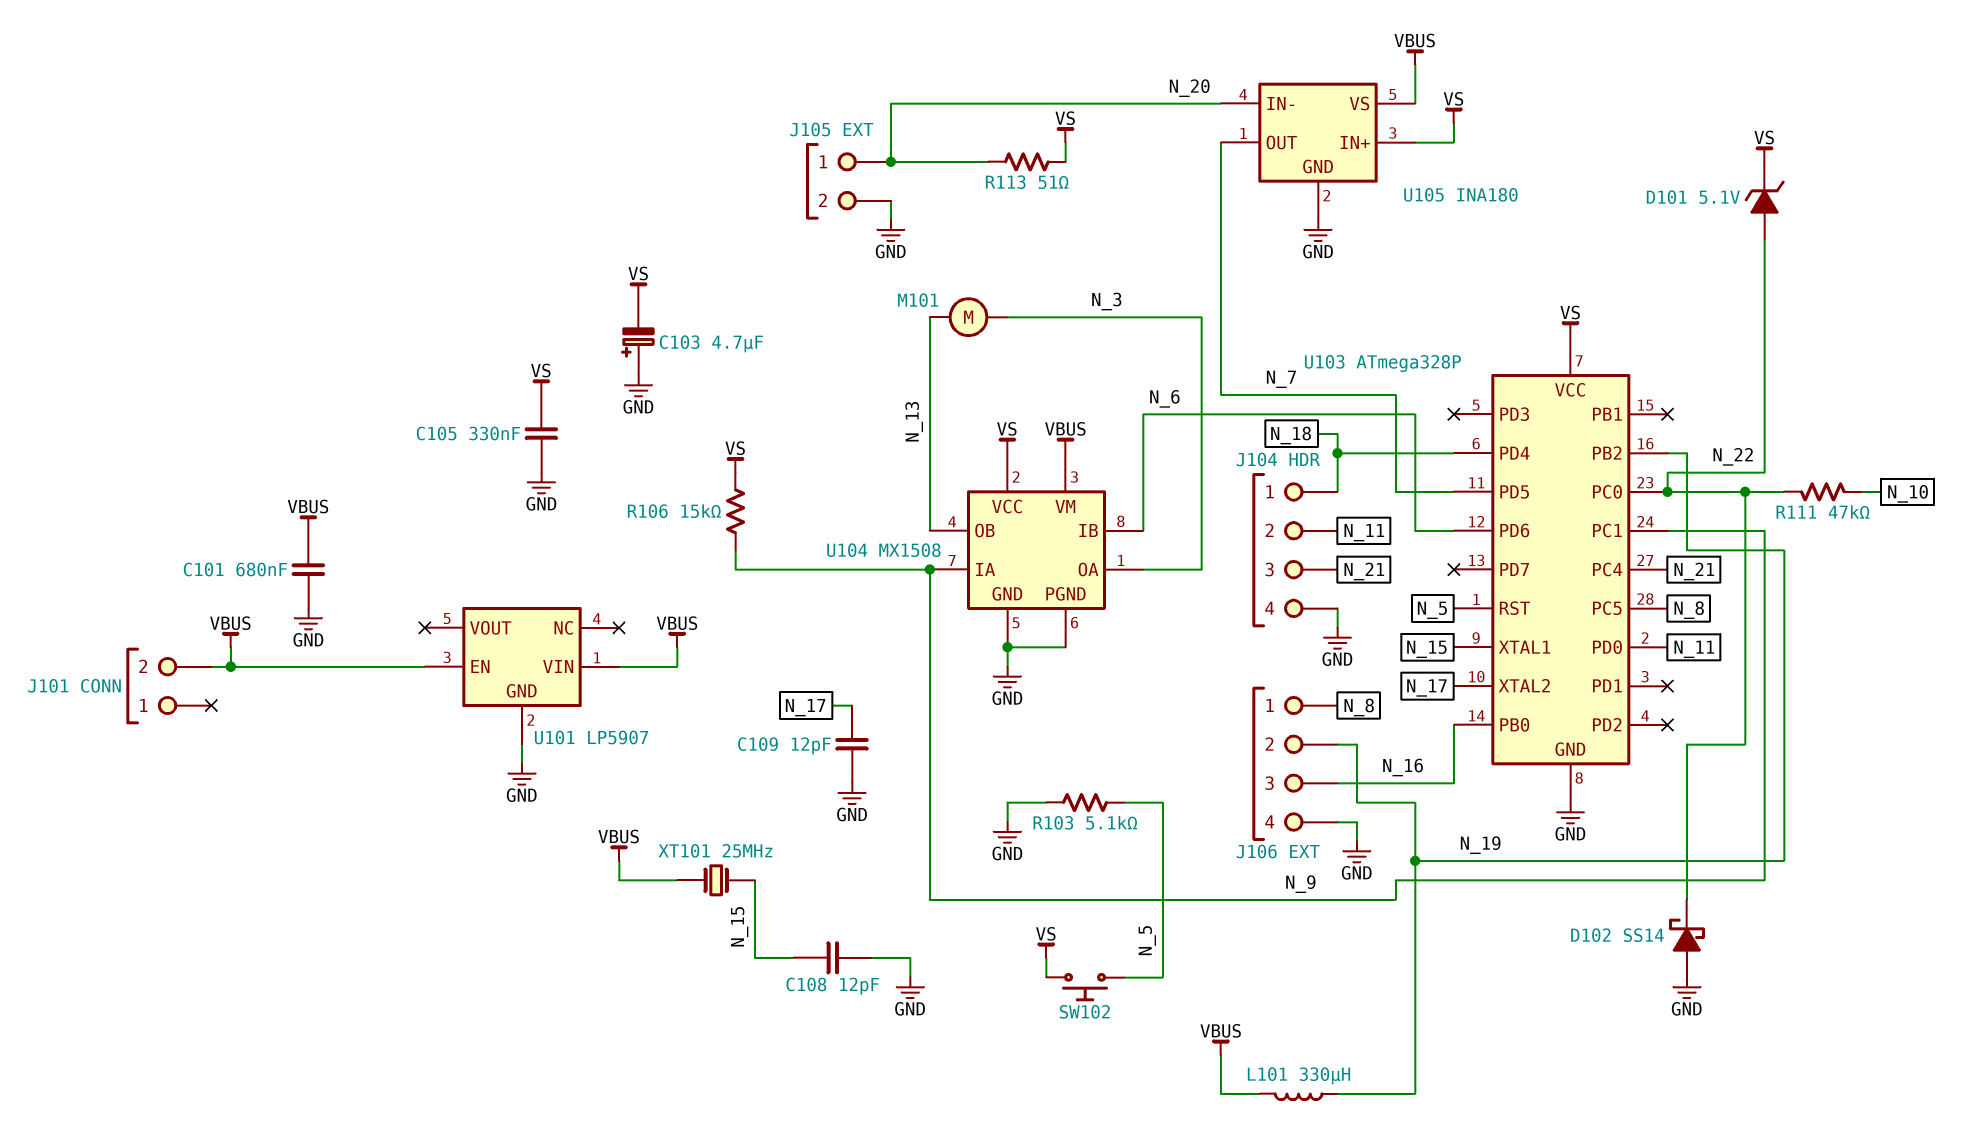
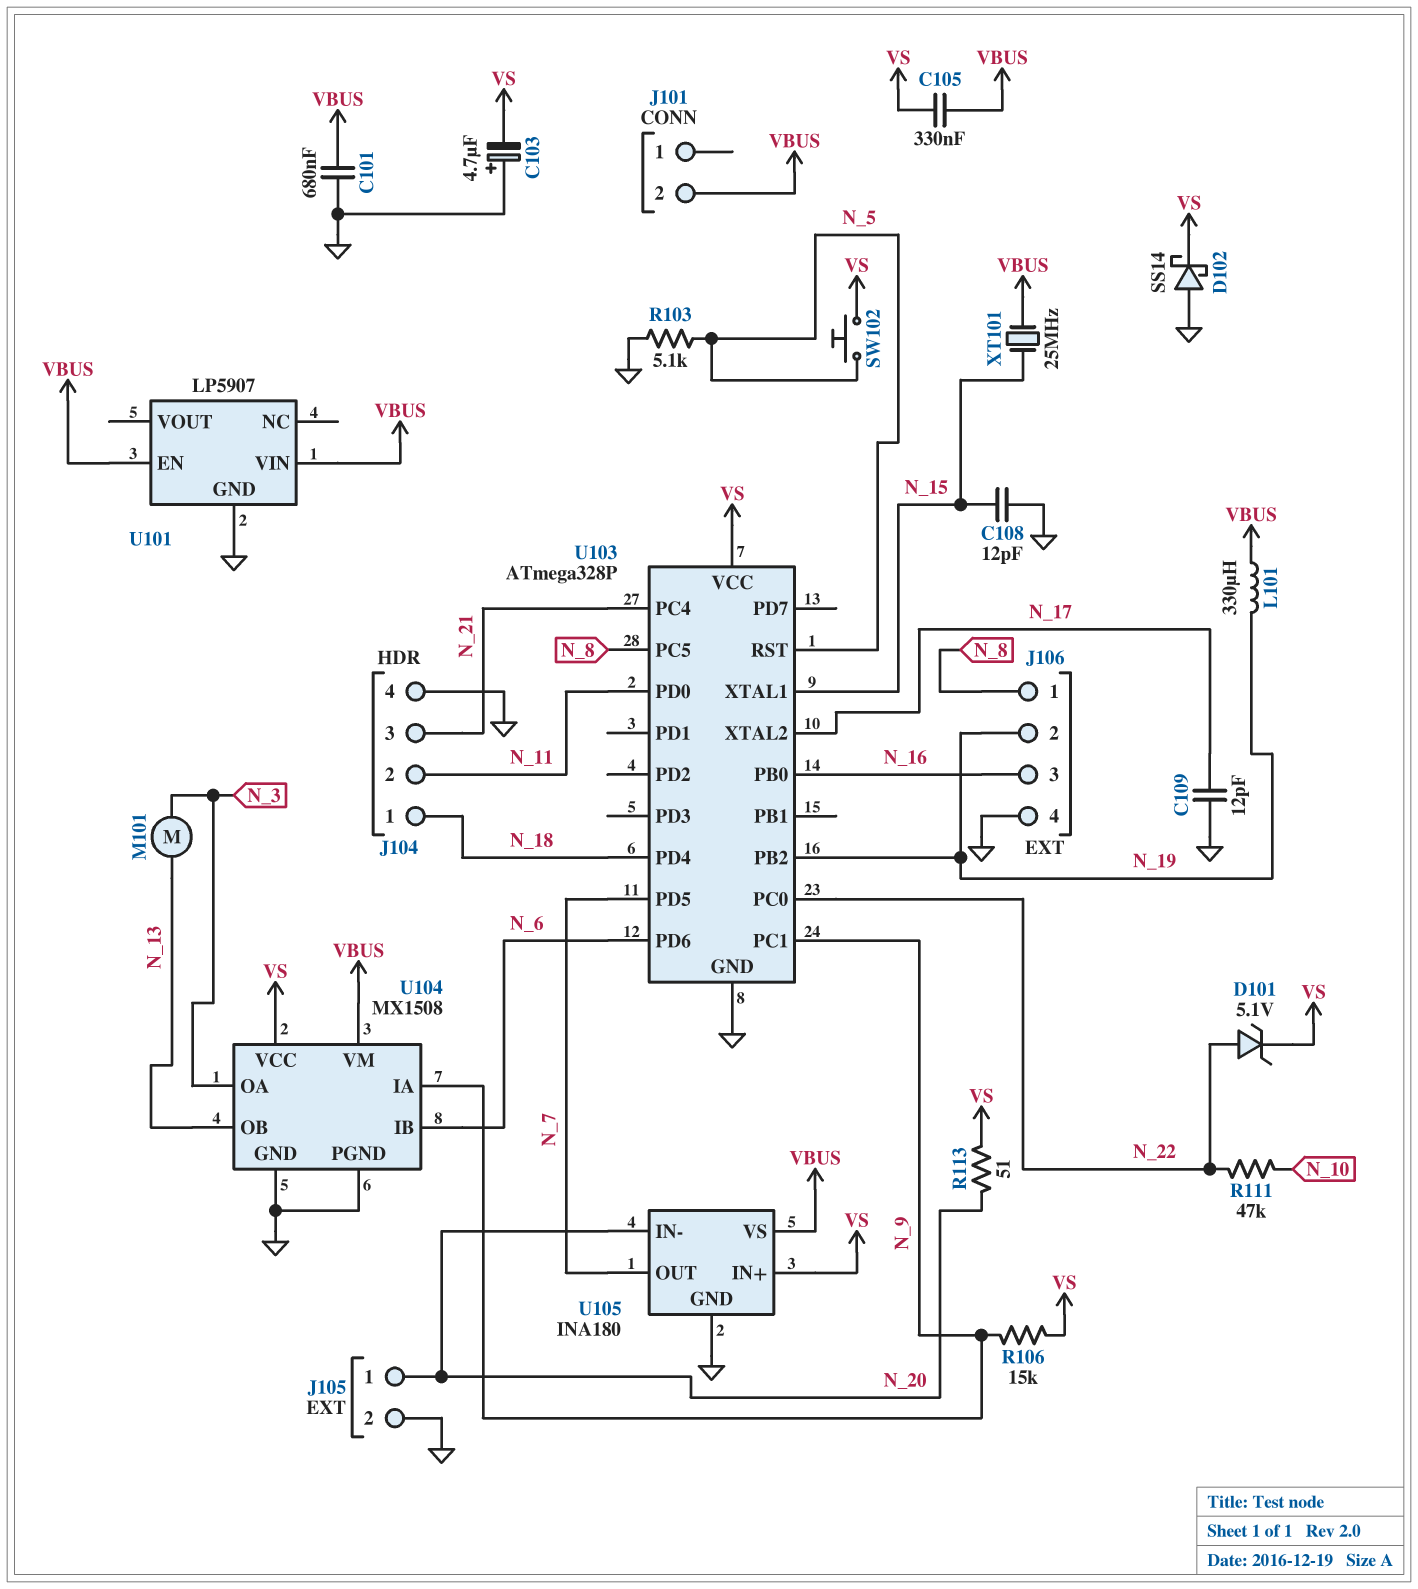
C105: 330nF (GND, VS) -> 330nF (VBUS, VS)
D102: schottky SS14 (A GND, K N_22) -> schottky SS14 (A GND, K VS)

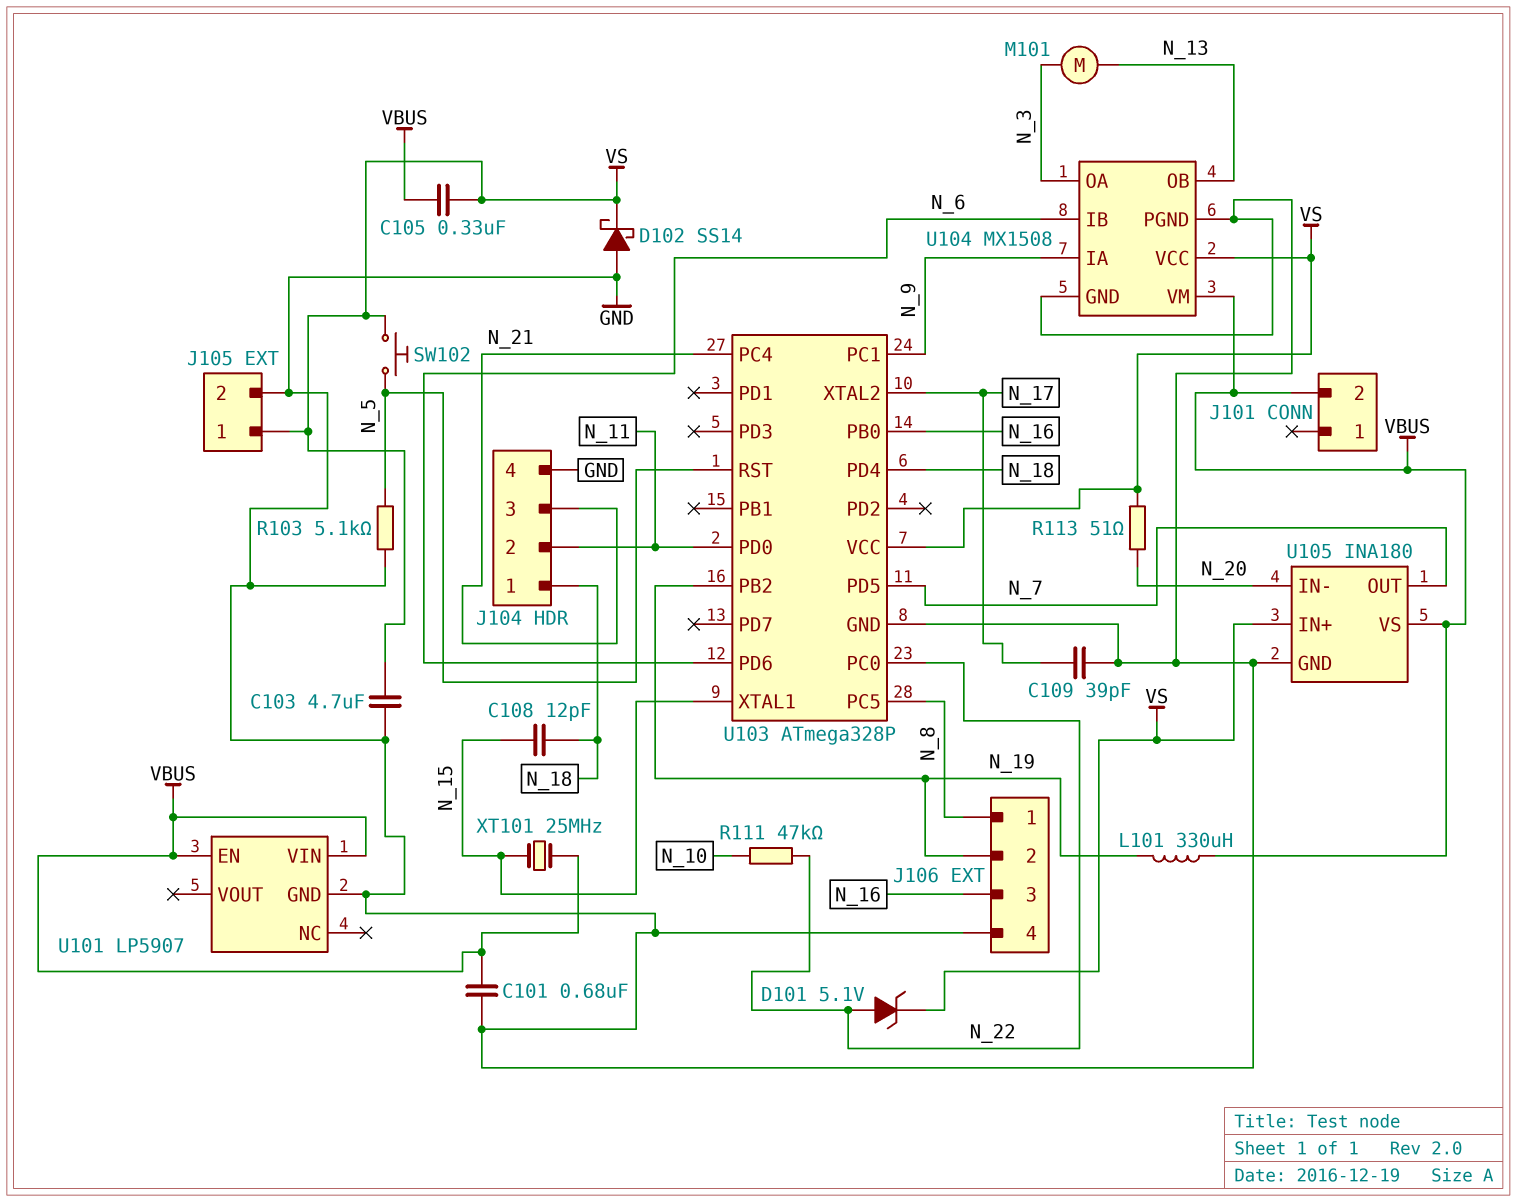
C103: 4.7uF (plus GND, minus VS) -> 4.7uF (GND, VS)
C108: 12pF (GND, N_15) -> 12pF (N_15, N_18)
C109: 12pF (GND, N_17) -> 39pF (GND, N_17)
J105 pin 1: N_20 -> VS
R106: 15k (N_9, VS) -> none

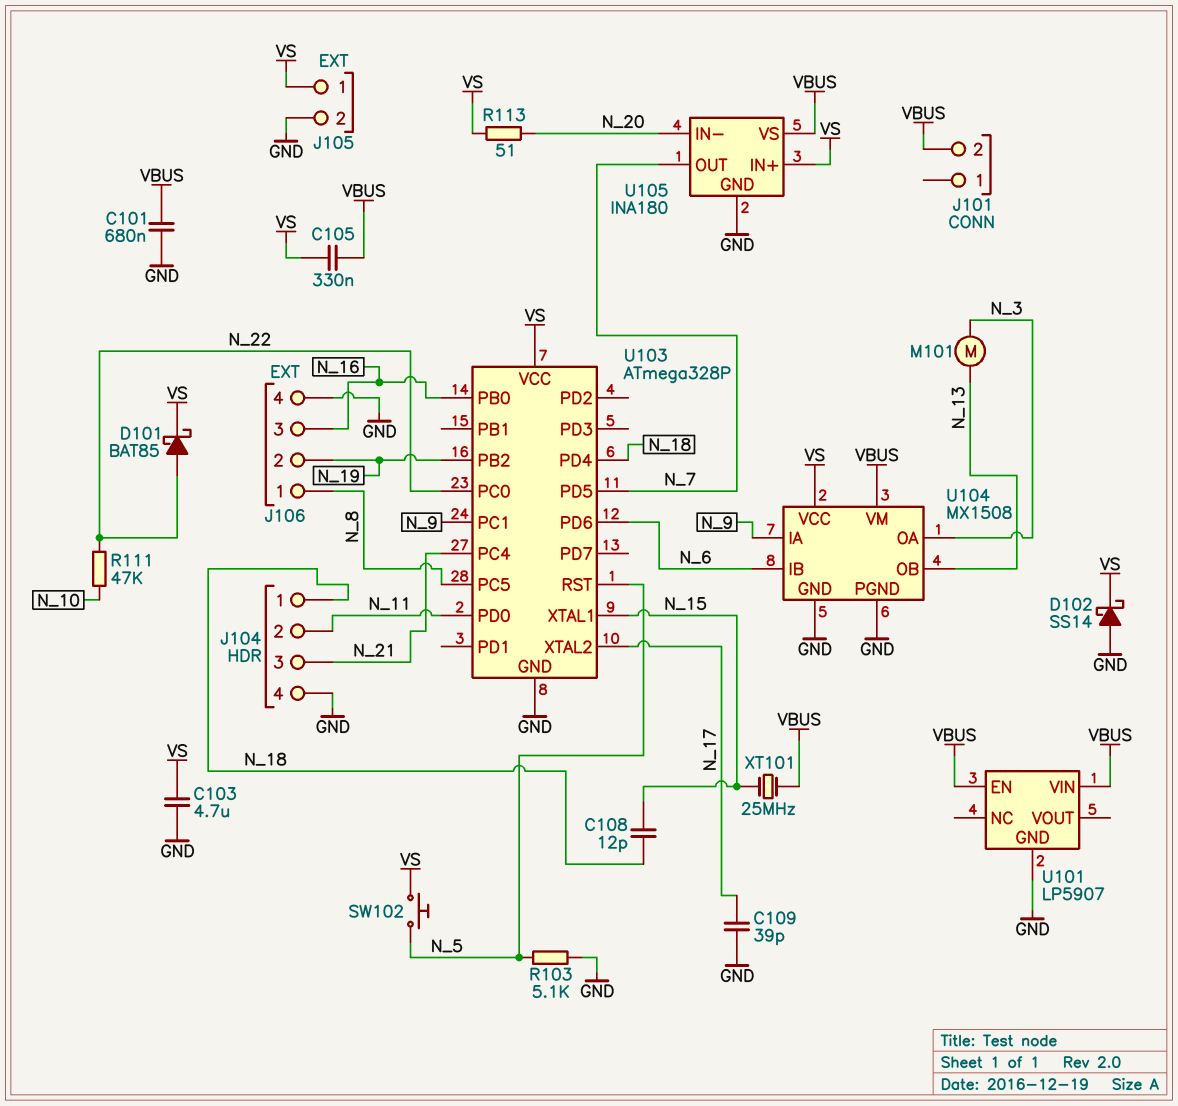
D101: zener 5.1V (A N_22, K VS) -> schottky BAT85 (A N_22, K VS)
L101: 330uH (N_19, VBUS) -> none

